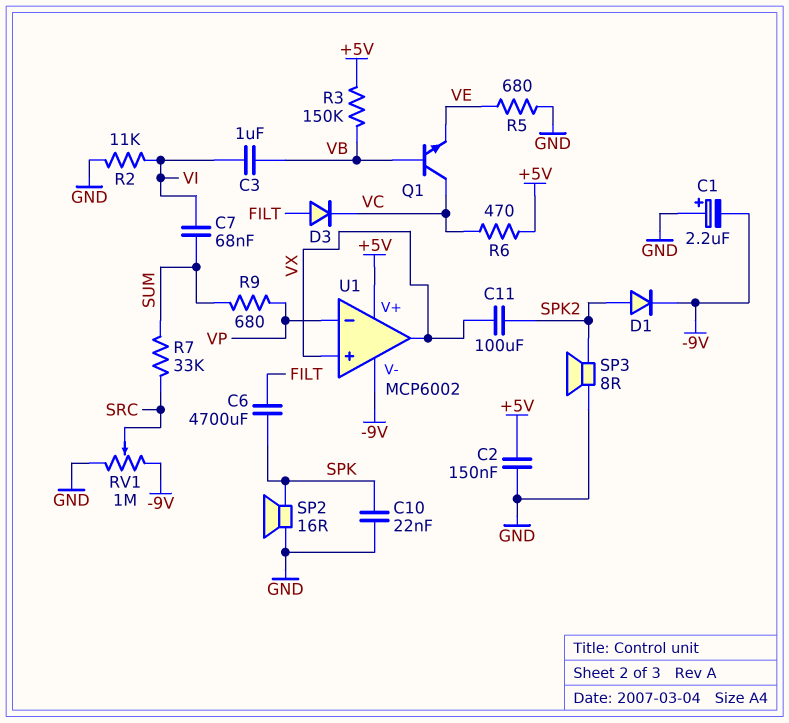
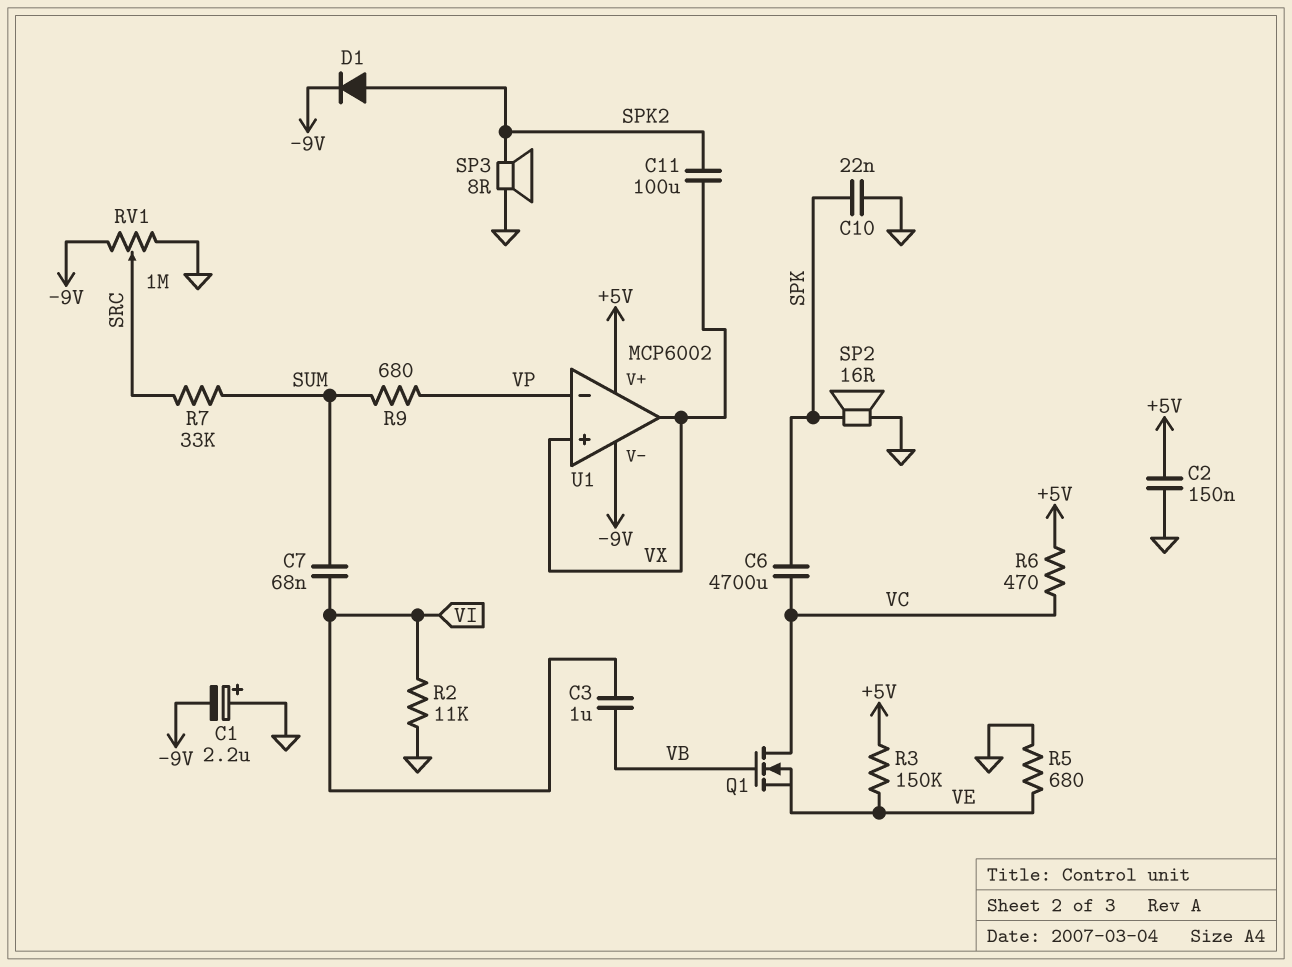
C6: 4700uF (FILT, SPK) -> 4700uF (SPK, VC)
D3: diode (A FILT, K VC) -> none
Q1: NPN (B VB, C VC, E VE) -> NMOS (G VB, D VC, S VE)
R3: 150k (+5V, VB) -> 150k (+5V, VE)

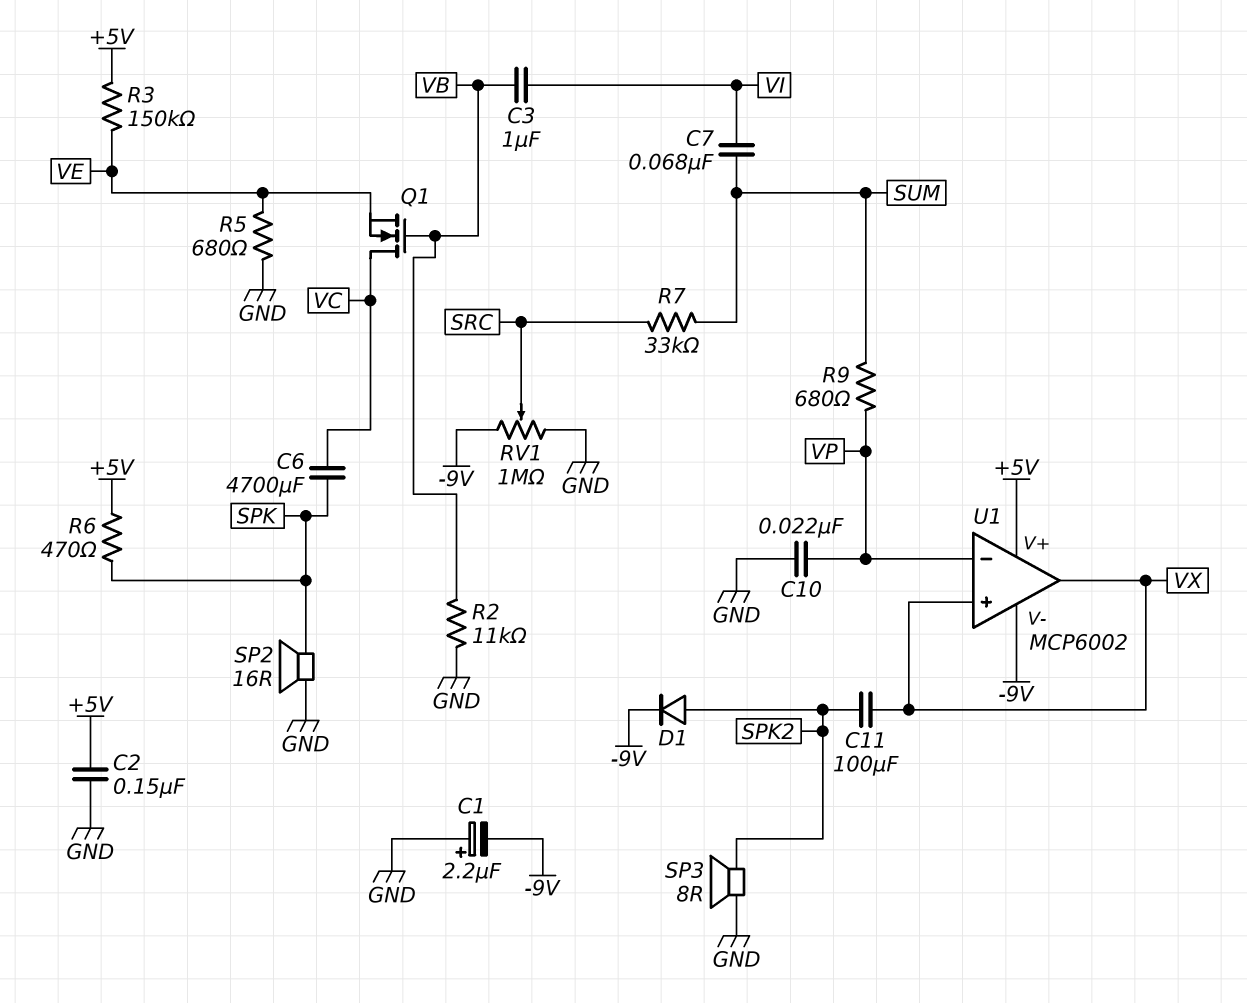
C10: 22nF (GND, SPK) -> 22nF (GND, VP)
R2: 11k (GND, VI) -> 11k (GND, VB)
R6: 470 (+5V, VC) -> 470 (+5V, SPK)

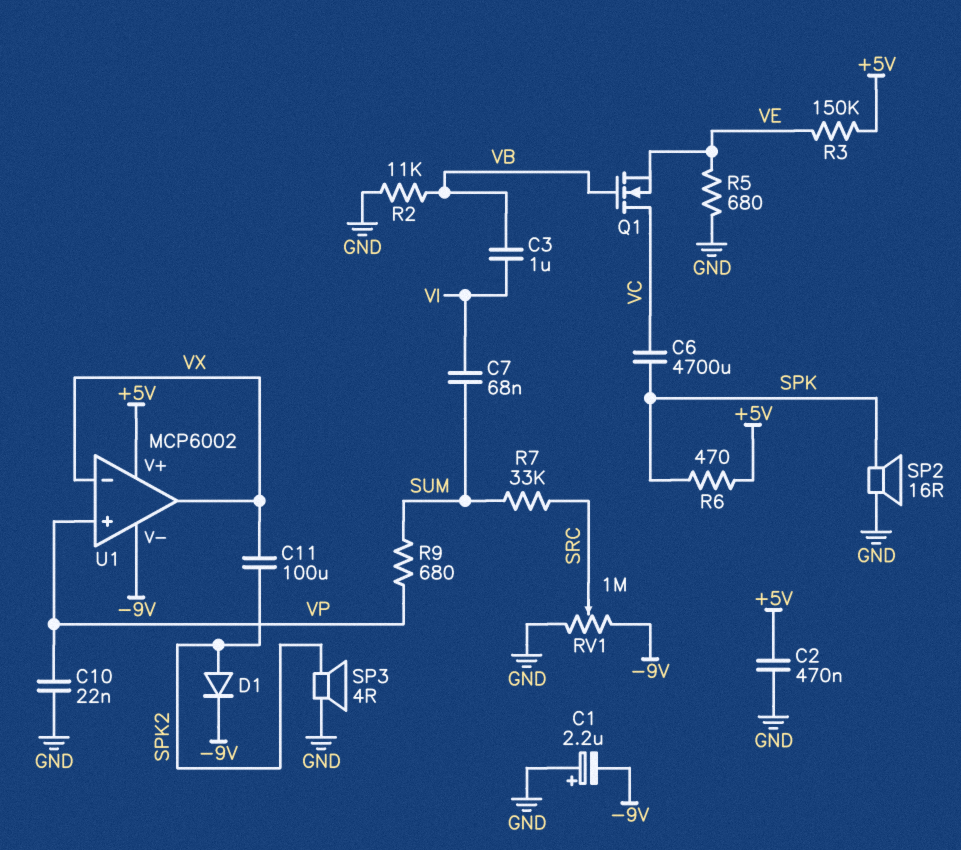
C2: 150nF (+5V, GND) -> 470nF (+5V, GND)
SP3: speaker 8R (GND, SPK2) -> speaker 4R (GND, SPK2)
U1 pin in+: VX -> VP
U1 pin in-: VP -> VX

